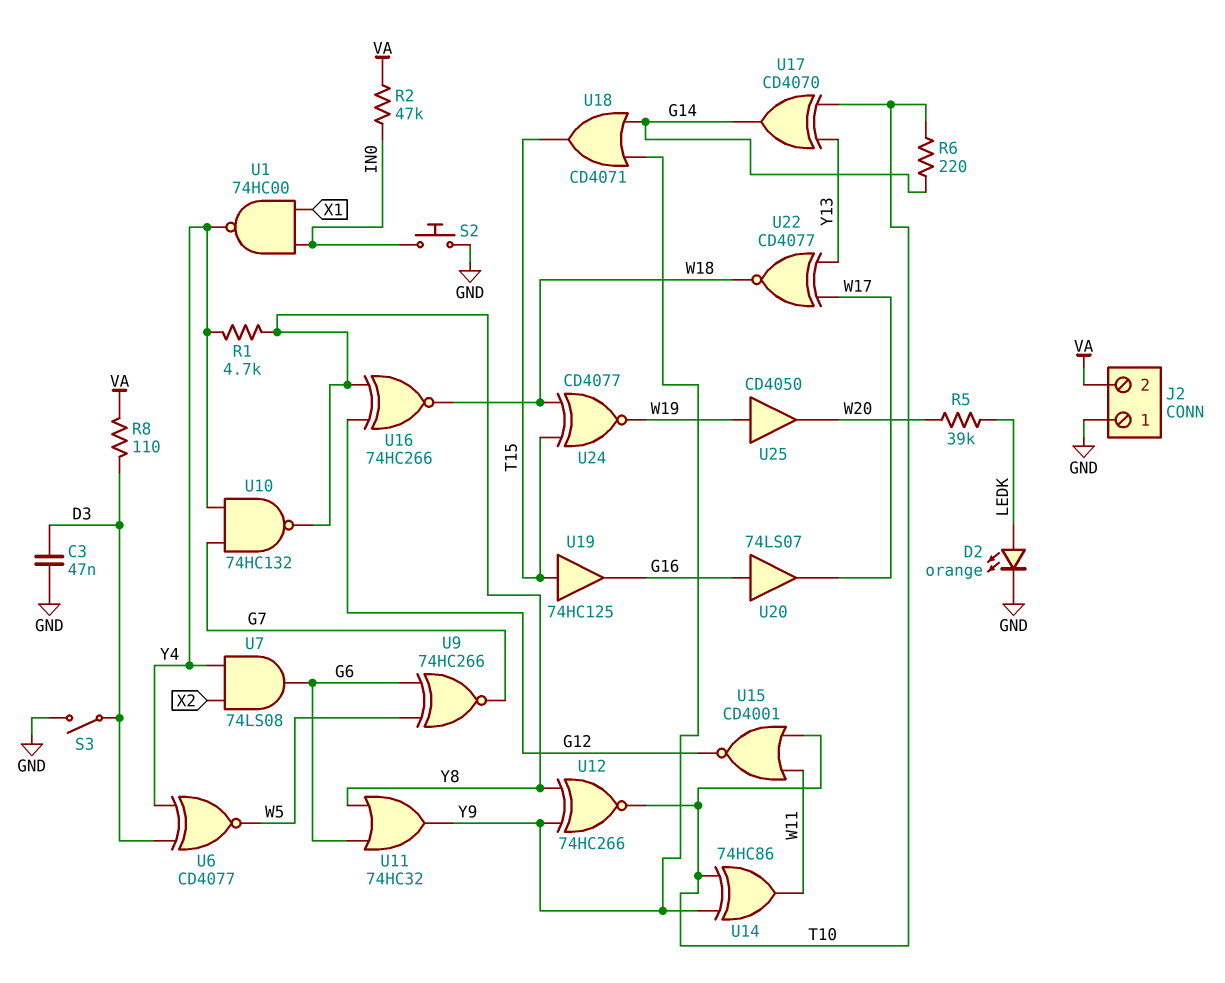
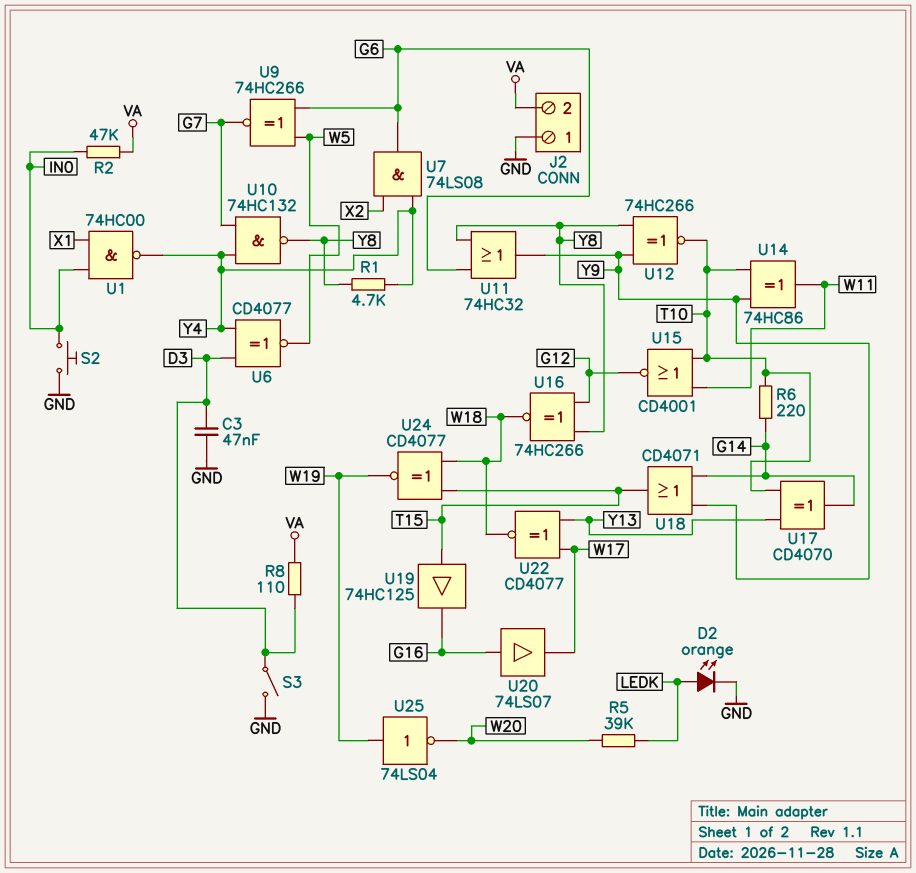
U25: buffer CD4050 (in W19, out W20) -> NOT 74LS04 (in W19, out W20)

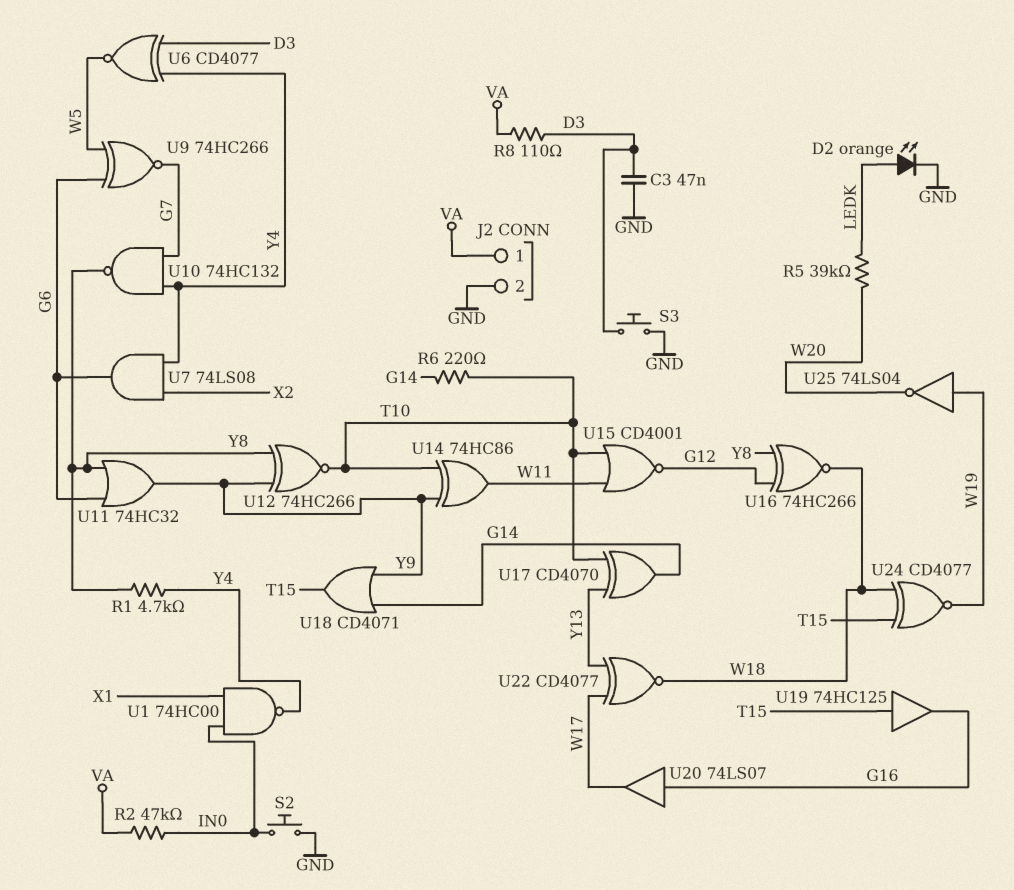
J2 pin 1: GND -> VA
J2 pin 2: VA -> GND
S3: switch (D3, GND) -> button (D3, GND)

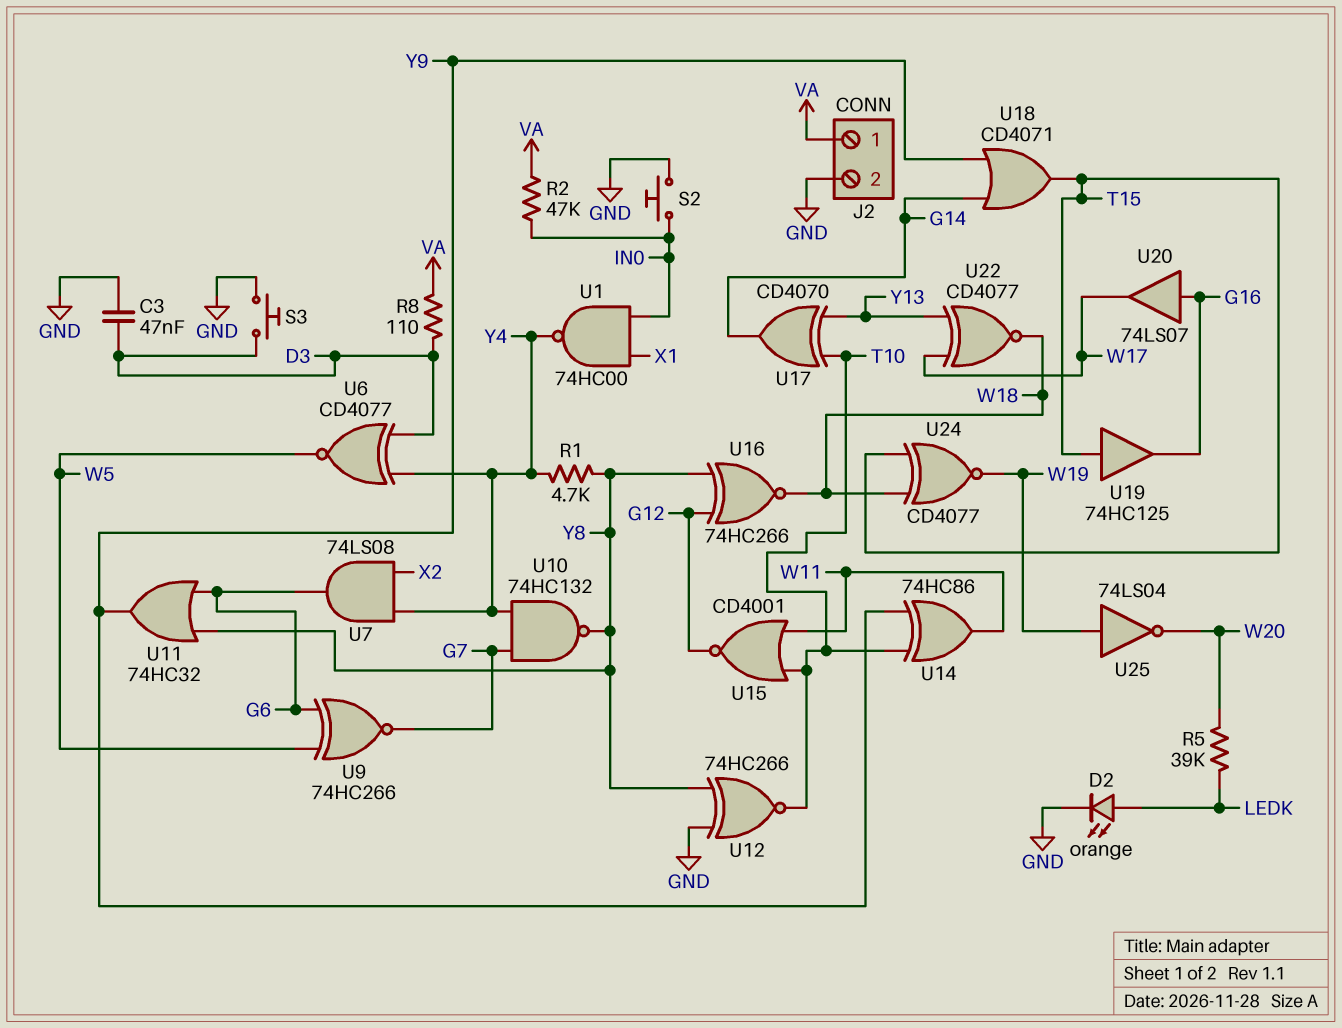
R6: 220 (G14, T10) -> none
U12: XNOR 74HC266 (in Y8, in Y9, out T10) -> XNOR 74HC266 (in GND, in Y8, out T10)

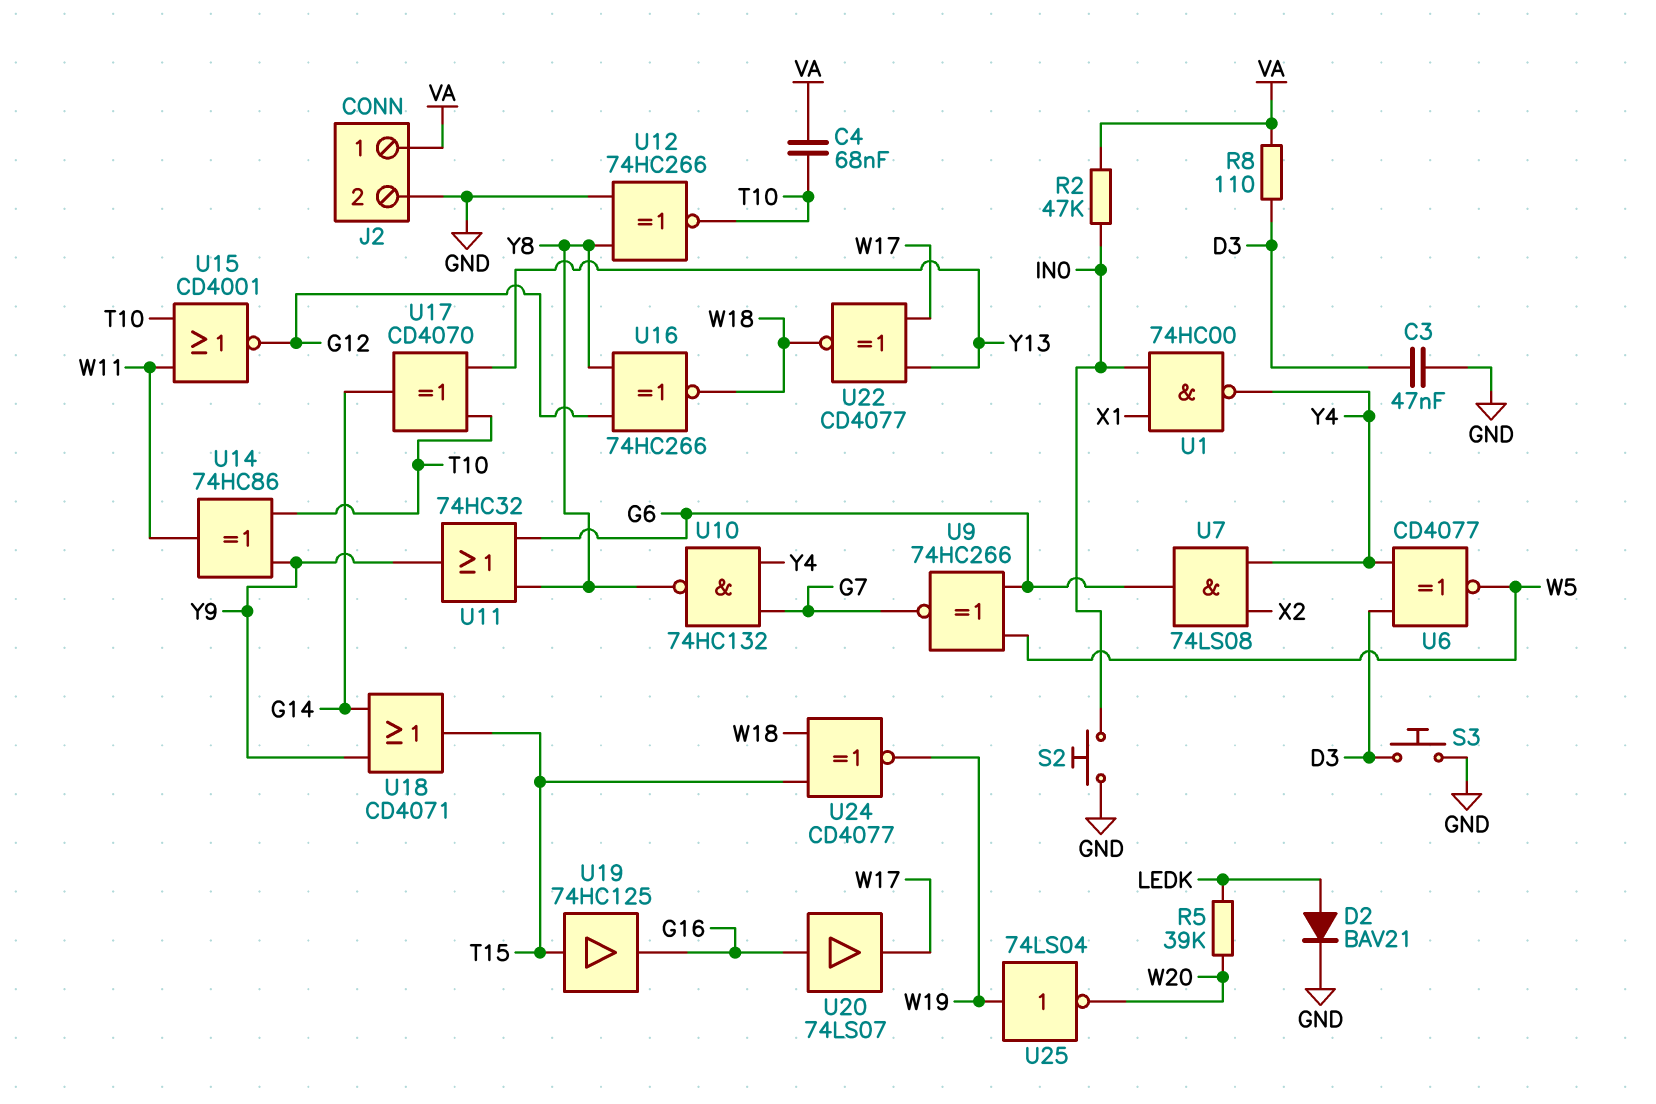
C4: none -> 68nF (T10, VA)
D2: LED orange (A LEDK, K GND) -> diode BAV21 (A LEDK, K GND)
R1: 4.7k (Y4, Y8) -> none

